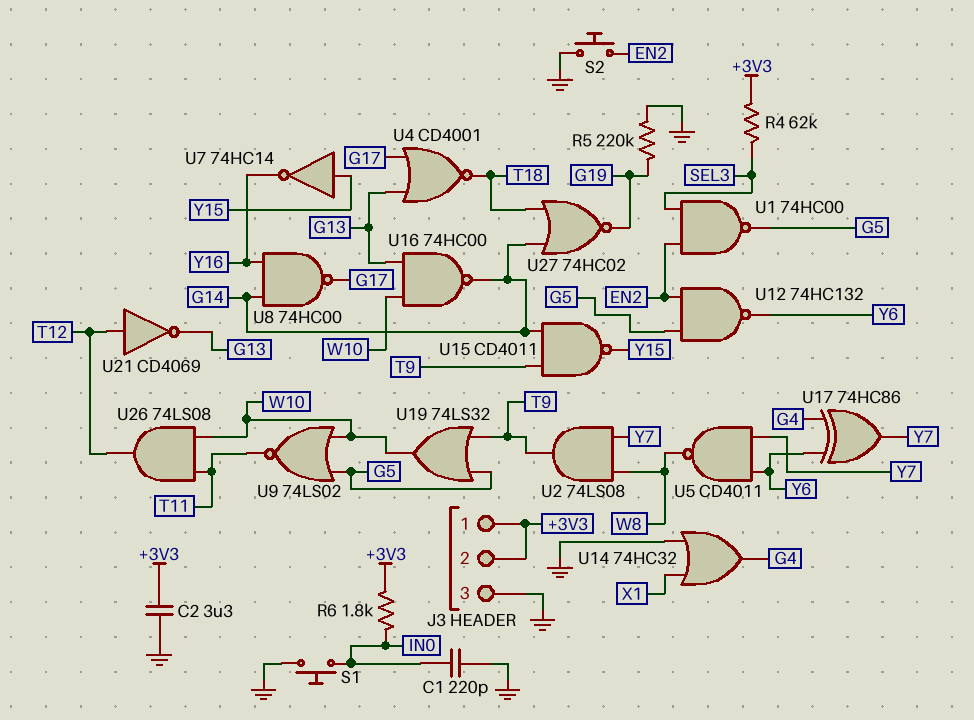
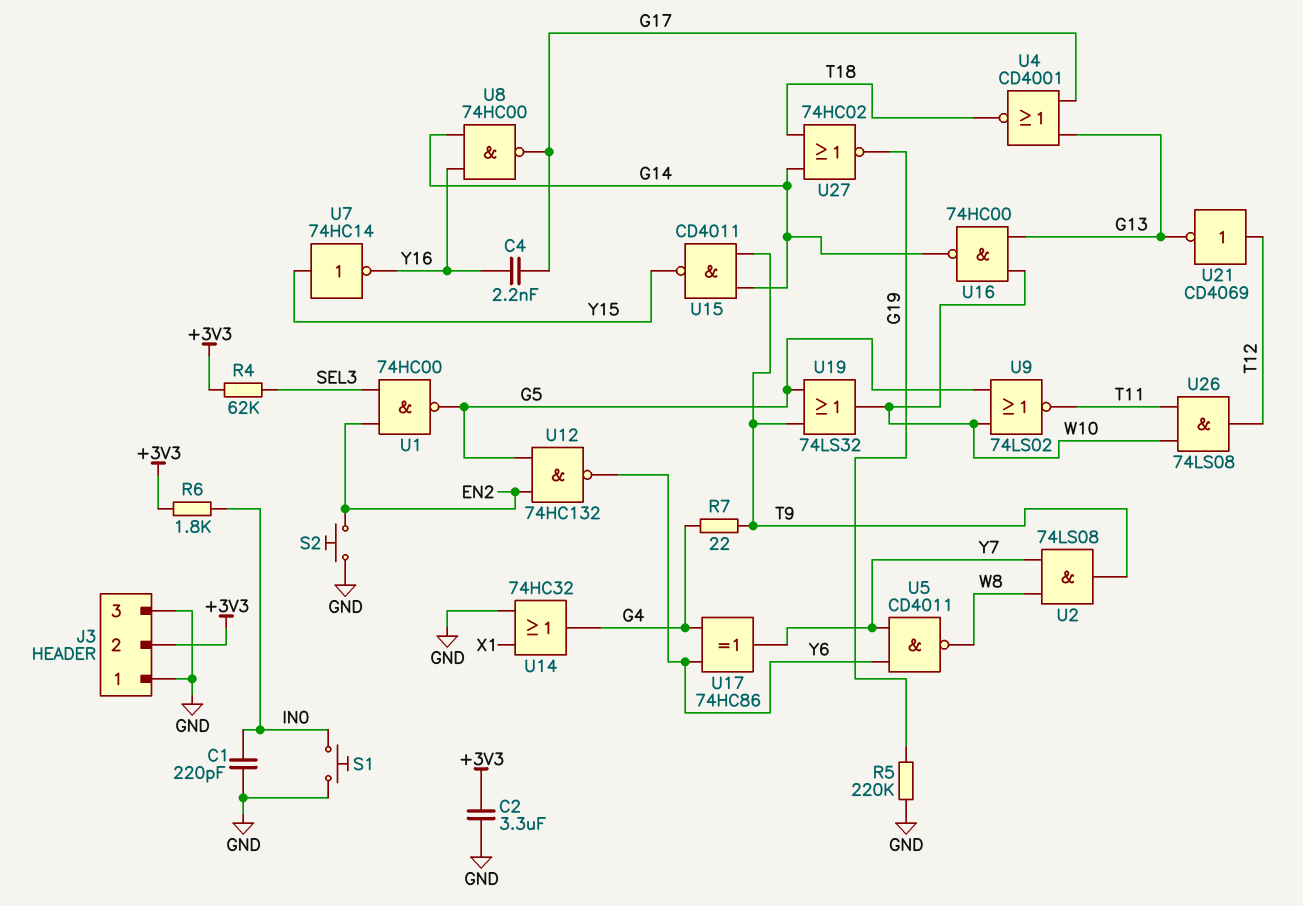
C4: none -> 2.2nF (G17, Y16)
J3 pin 1: +3V3 -> GND
R7: none -> 22 (G4, T9)

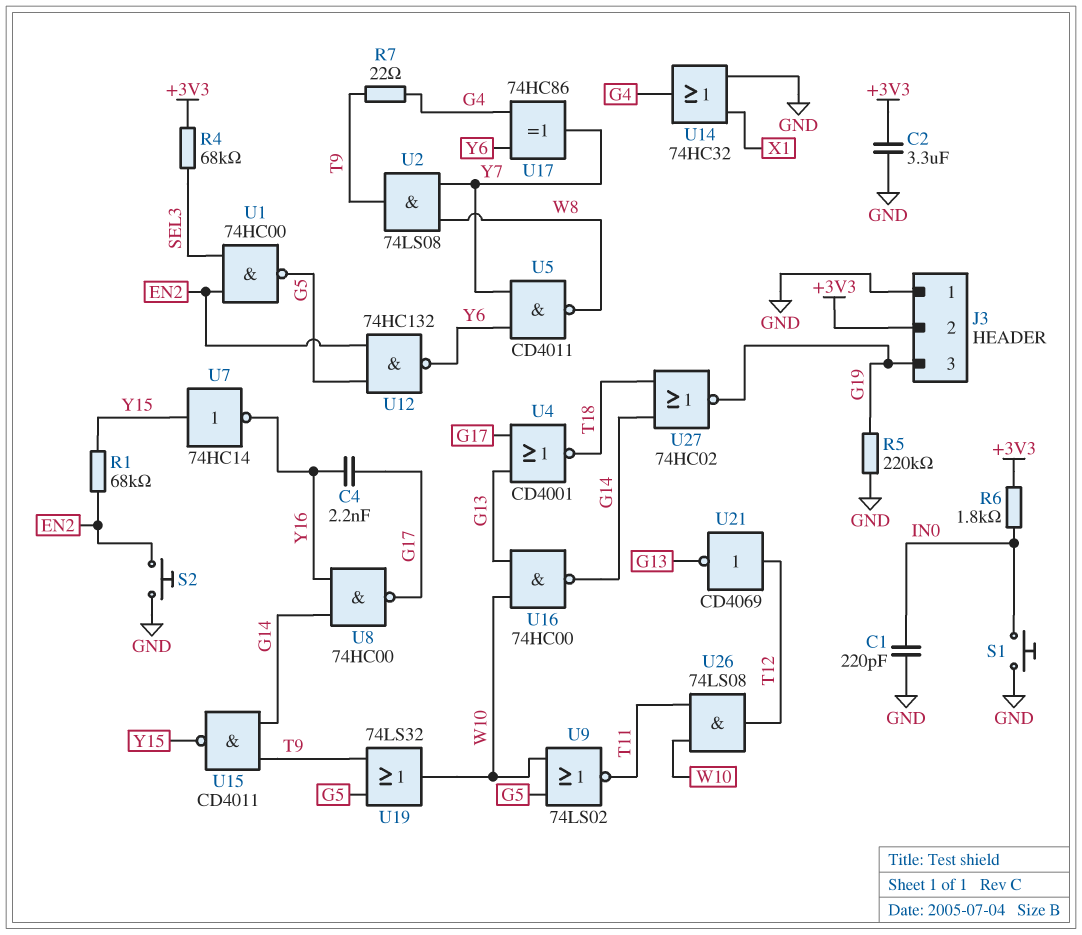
J3 pin 3: GND -> G19
R1: none -> 68k (EN2, Y15)
R4: 62k (+3V3, SEL3) -> 68k (+3V3, SEL3)

